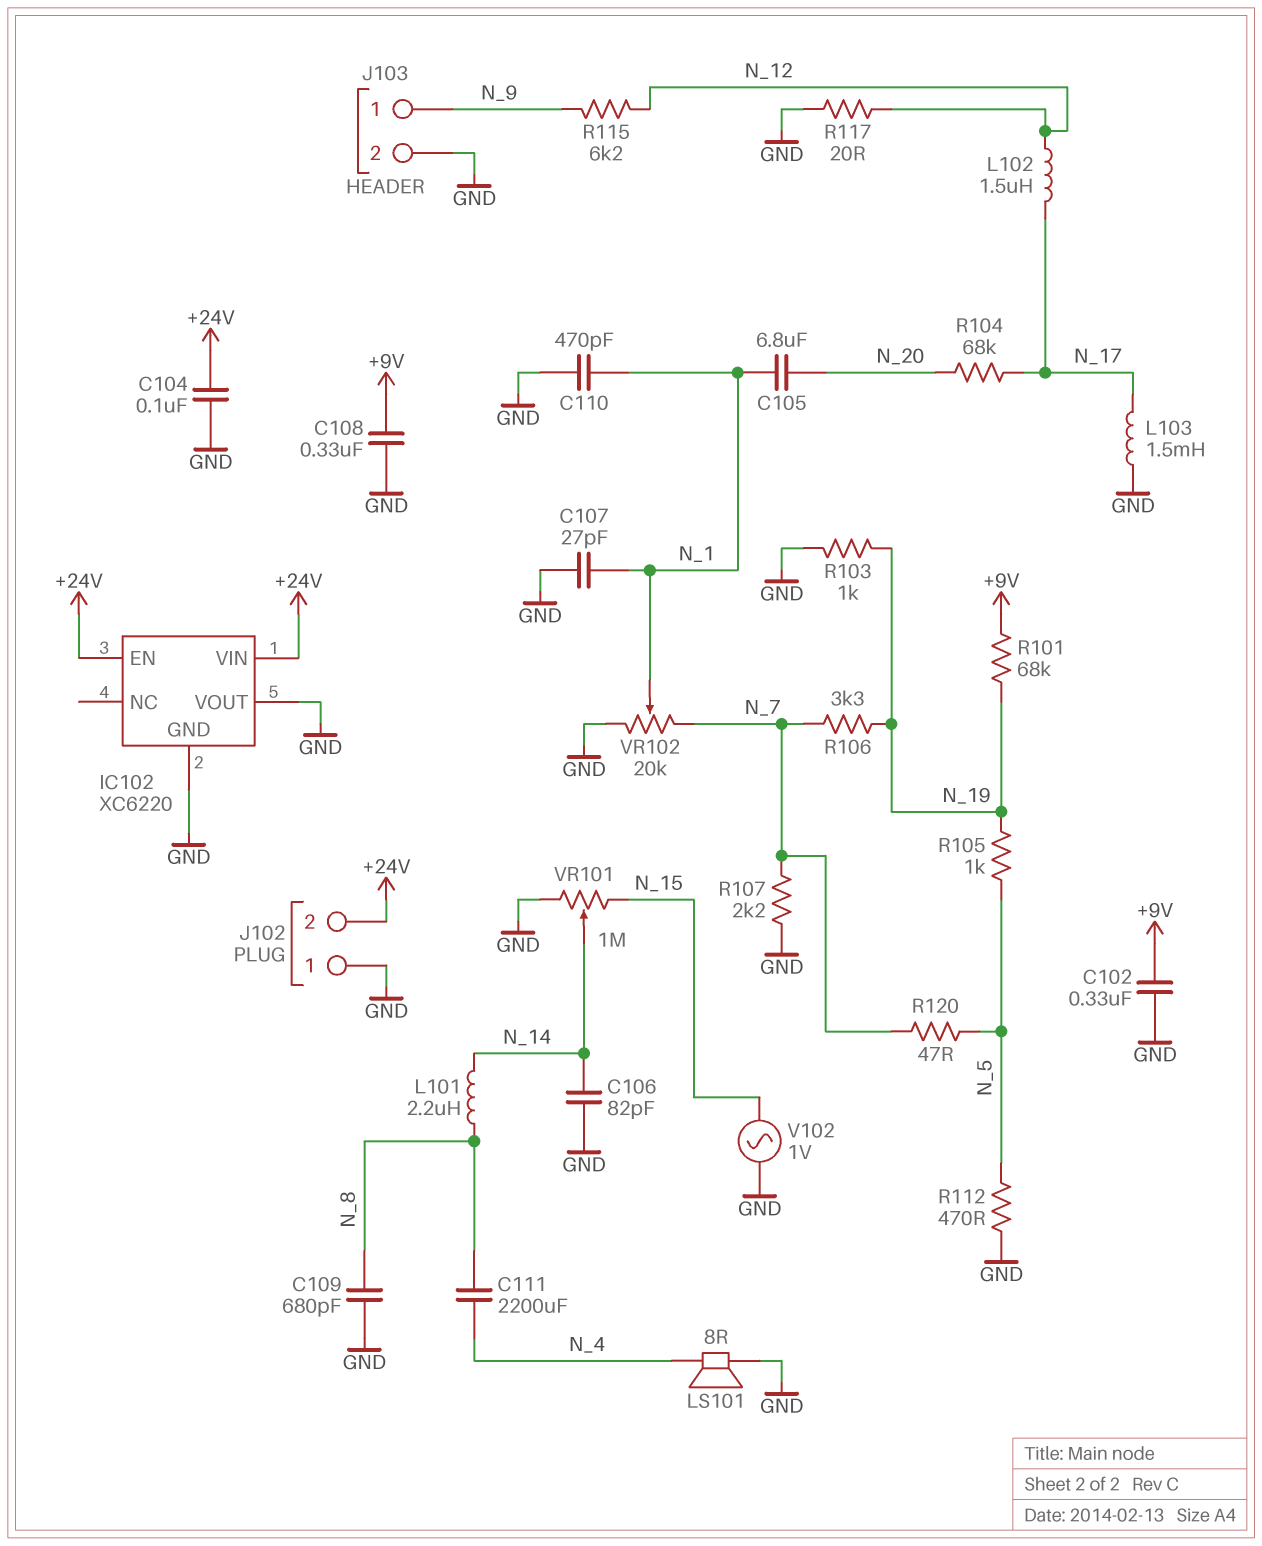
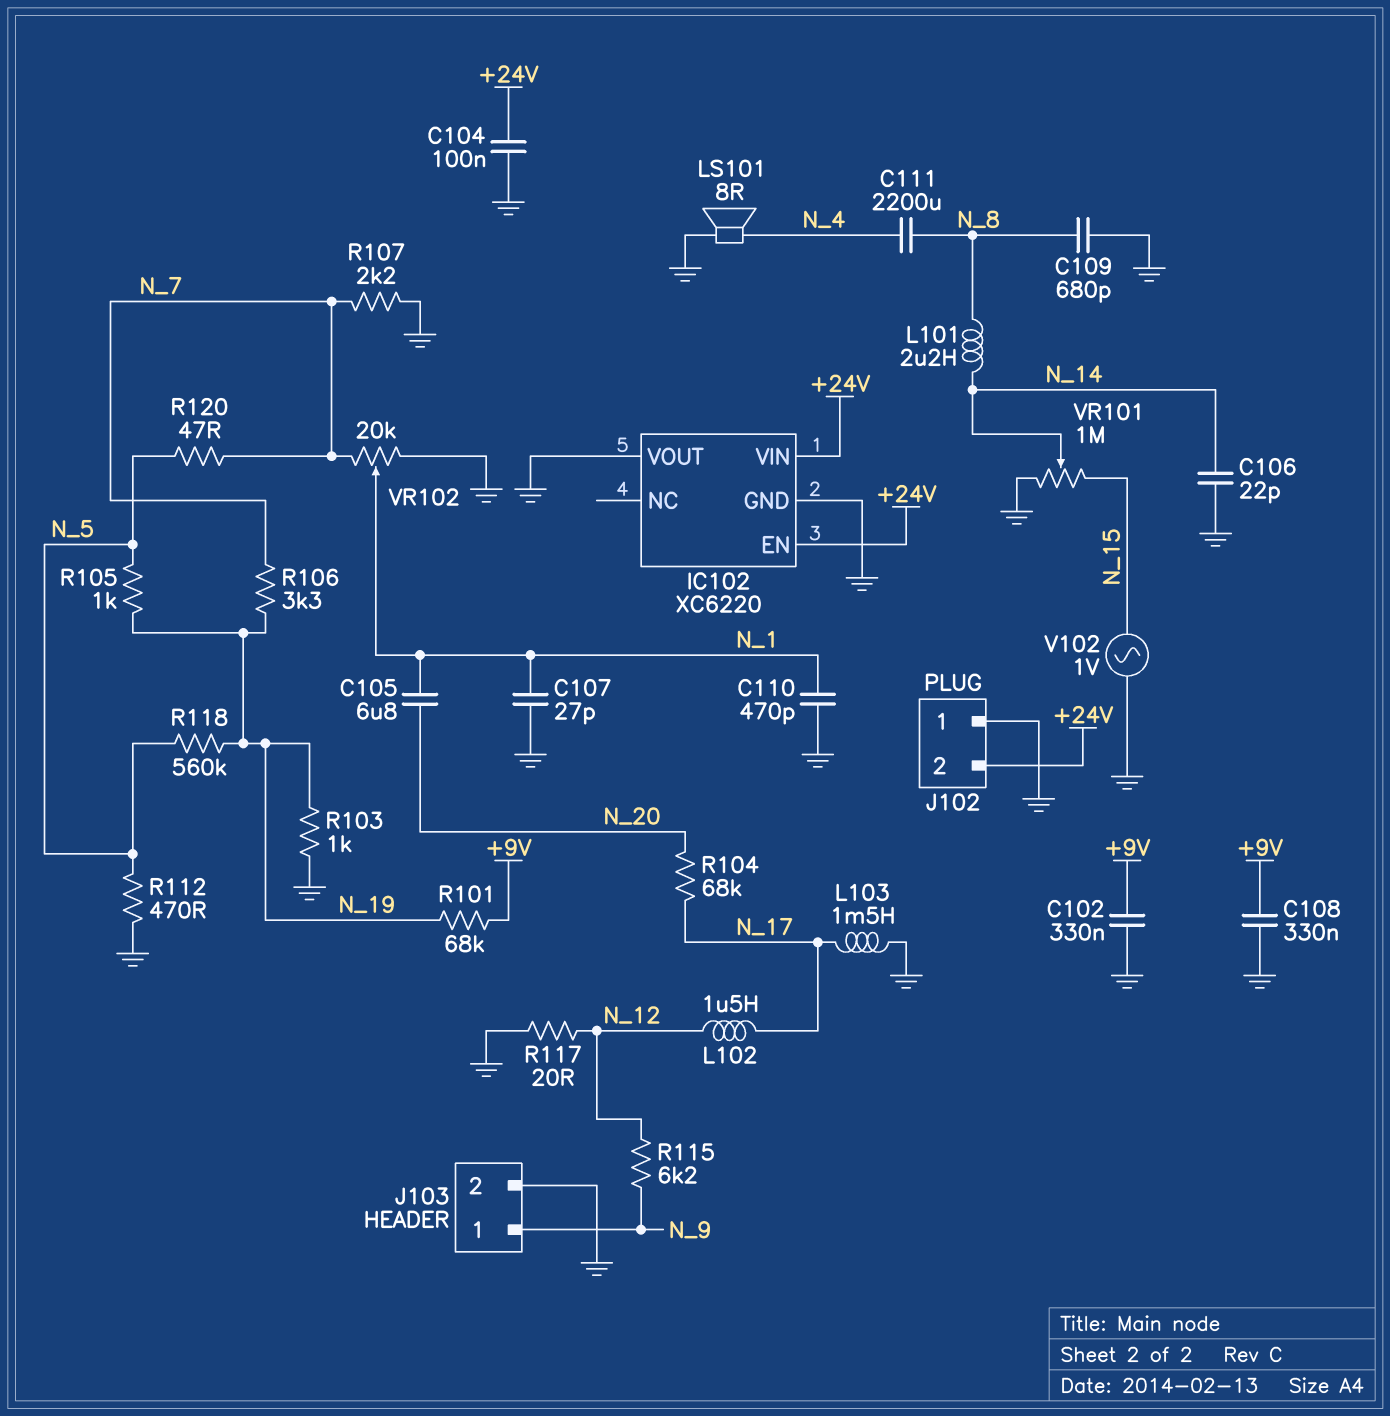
C106: 82pF (GND, N_14) -> 22pF (GND, N_14)
R118: none -> 560k (N_5, N_19)

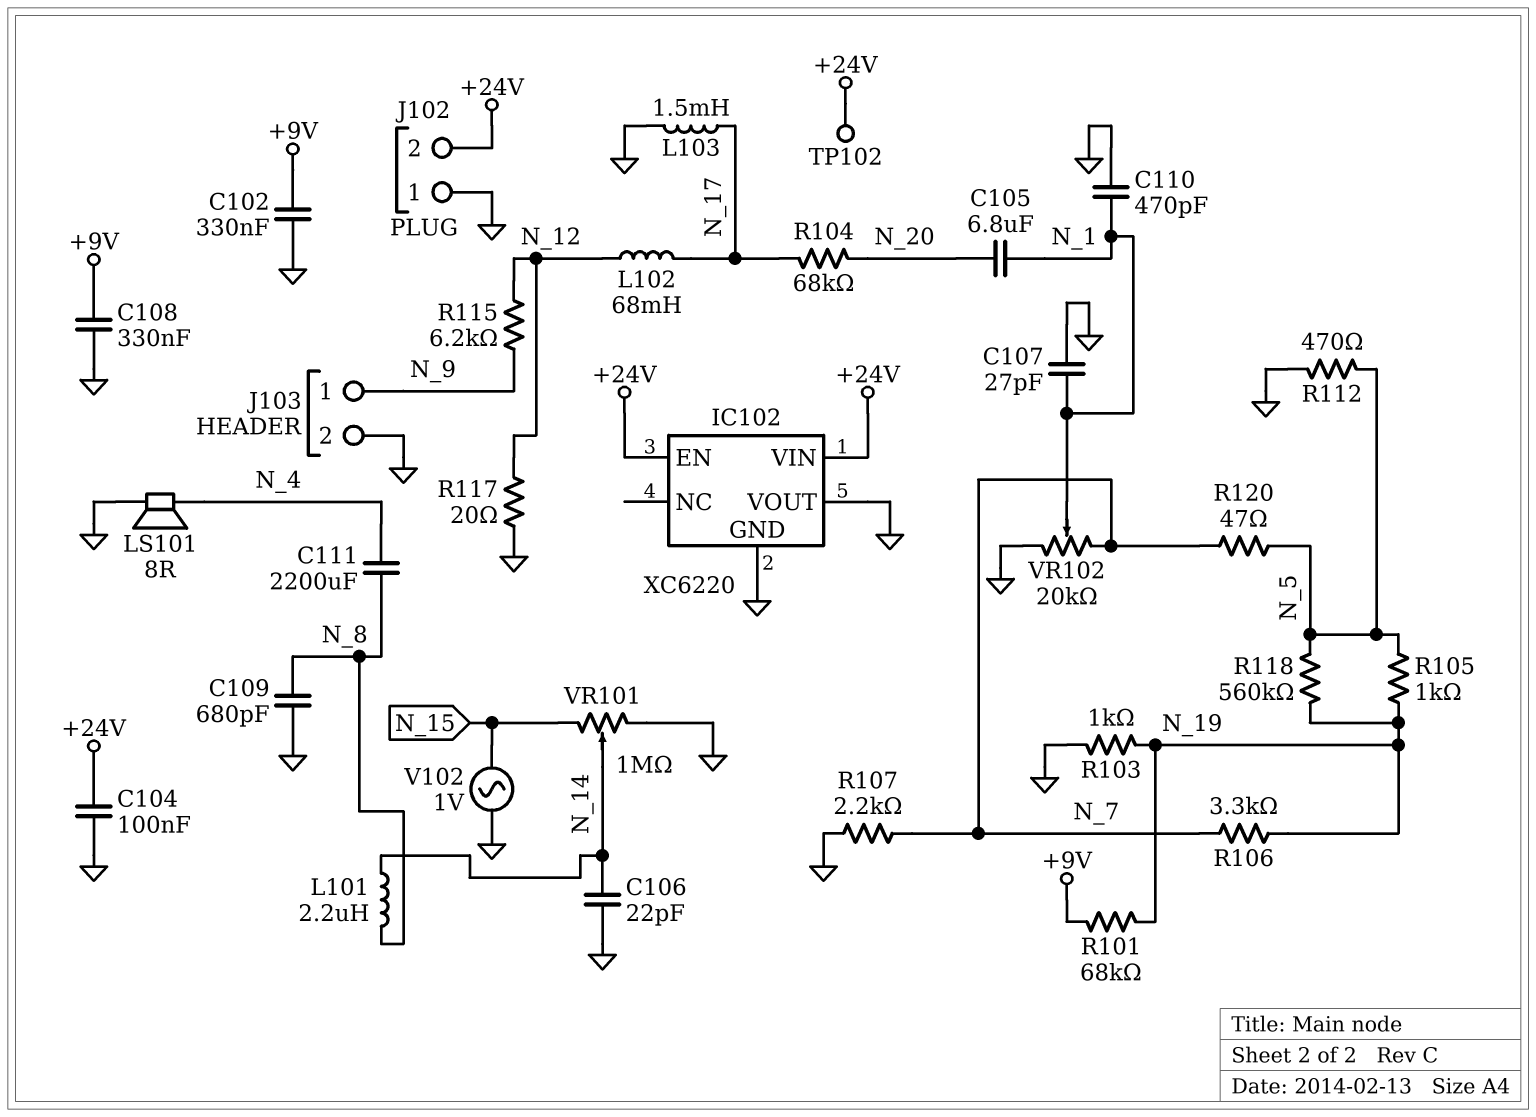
L102: 1.5uH (N_12, N_17) -> 68mH (N_12, N_17)
TP102: none -> test point (+24V)

